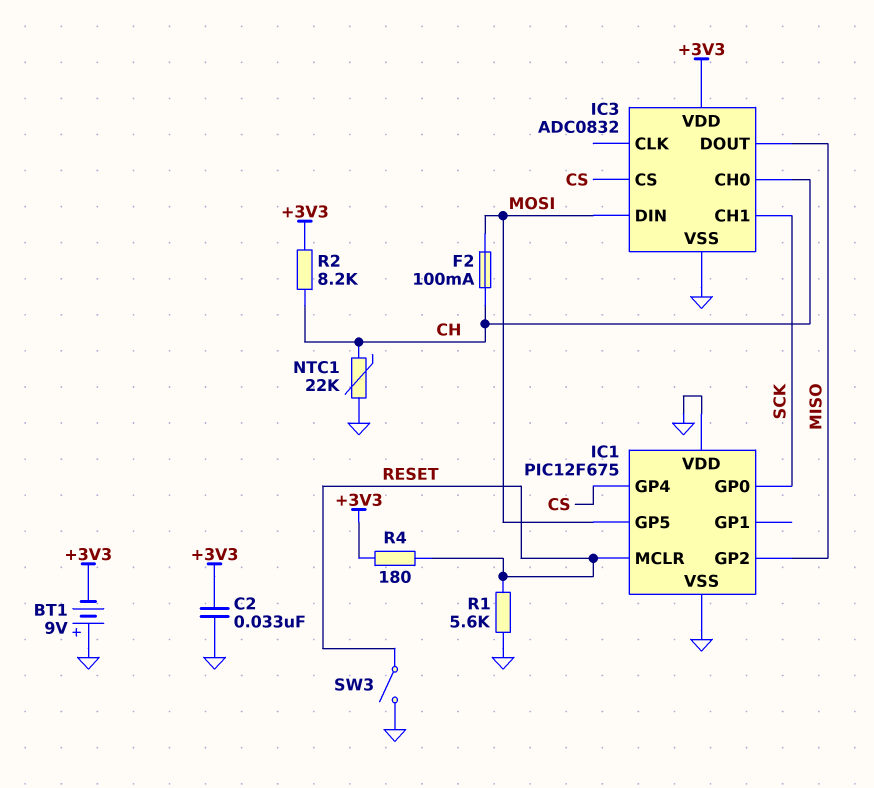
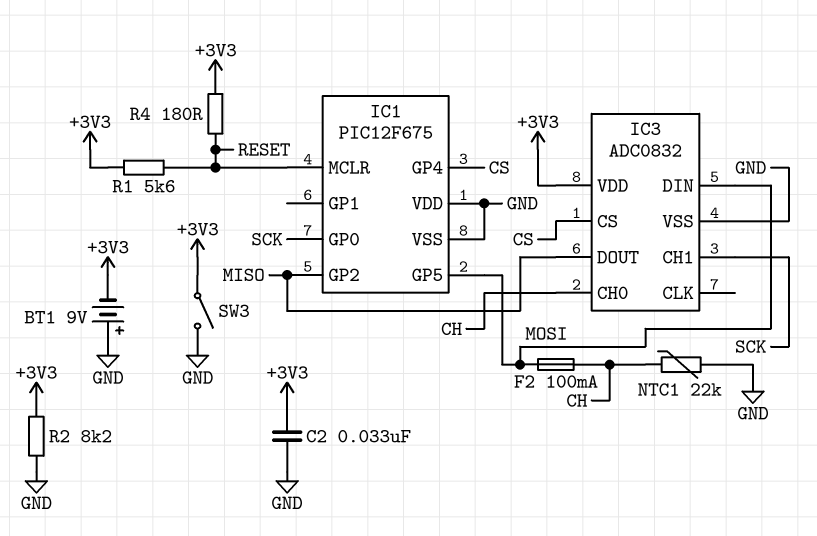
R1: 5.6k (GND, RESET) -> 5.6k (+3V3, RESET)
R2: 8.2k (+3V3, CH) -> 8.2k (+3V3, GND)
SW3: switch (GND, RESET) -> switch (+3V3, GND)

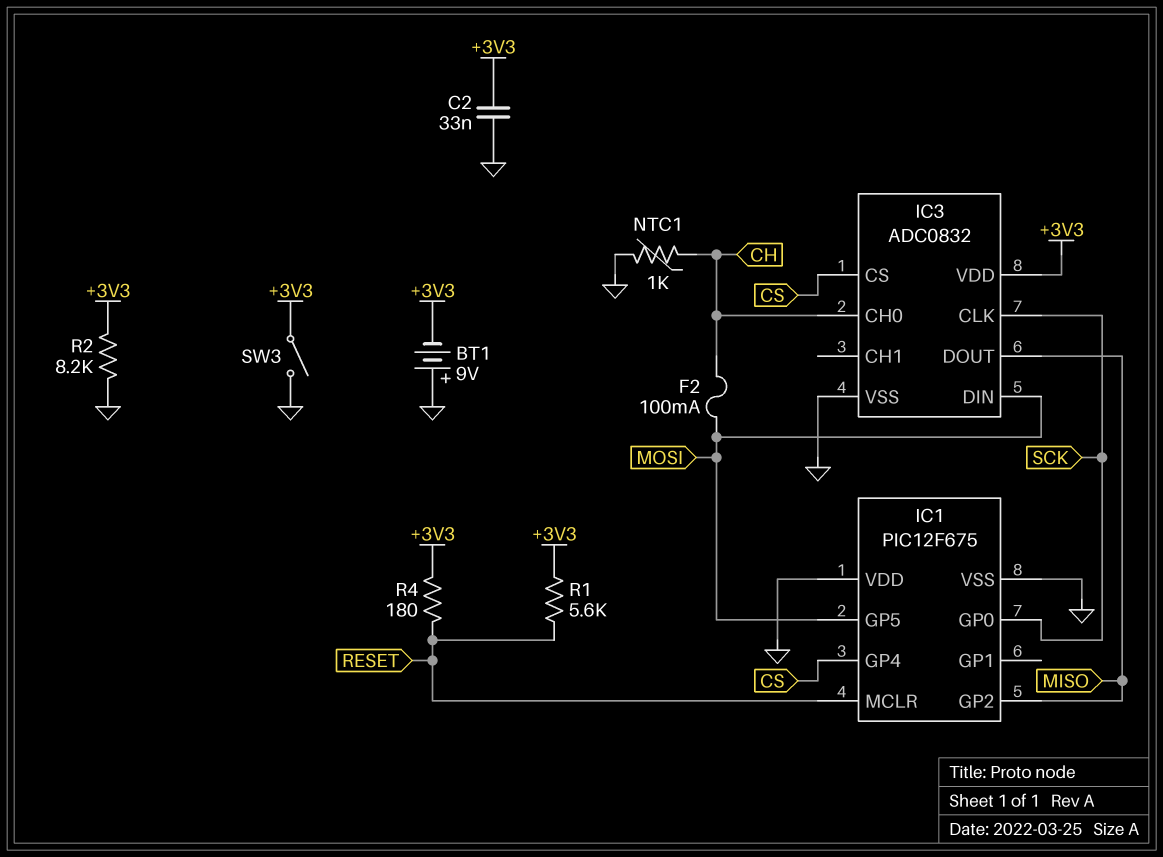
IC3 pin CH1: SCK -> none
IC3 pin CLK: none -> SCK
NTC1: 22k (CH, GND) -> 1k (CH, GND)

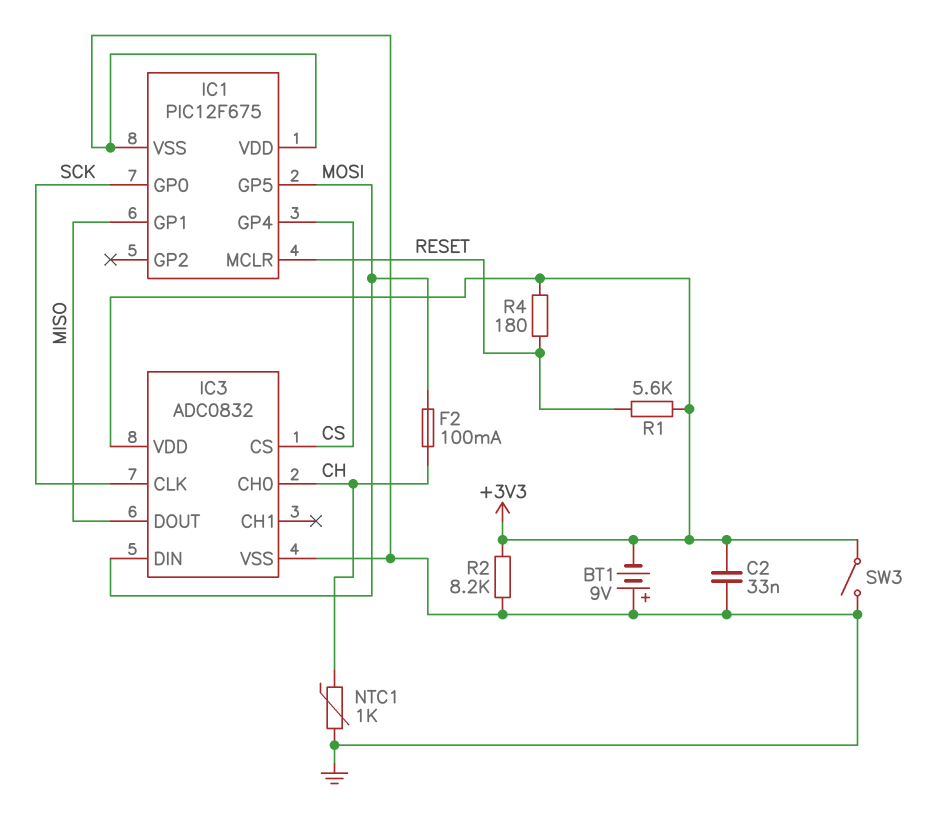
IC1 pin GP1: none -> MISO
IC1 pin GP2: MISO -> none

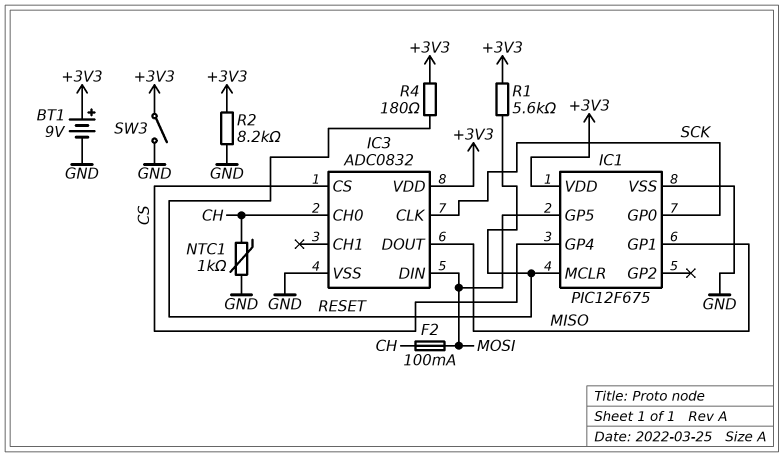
BT1: 9V (plus GND, minus +3V3) -> 9V (plus +3V3, minus GND)
C2: 33nF (+3V3, GND) -> none
IC1 pin VDD: GND -> +3V3

